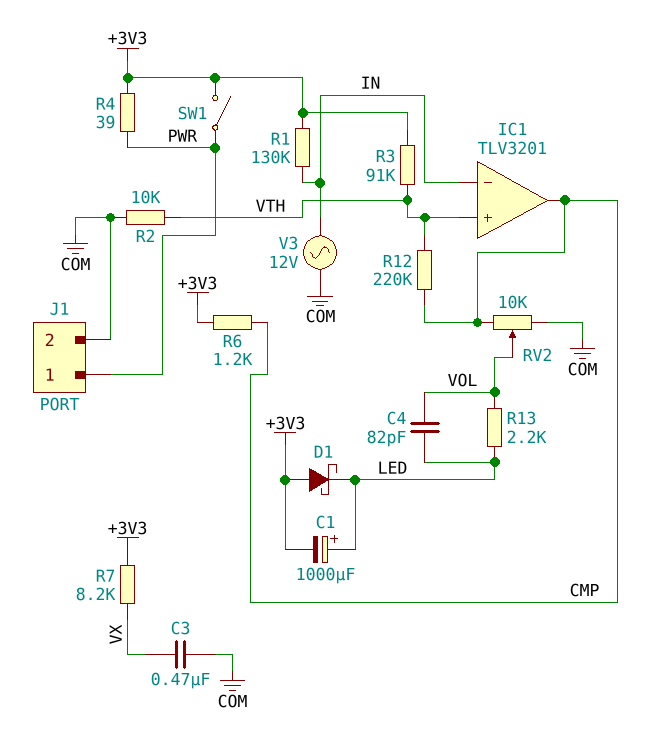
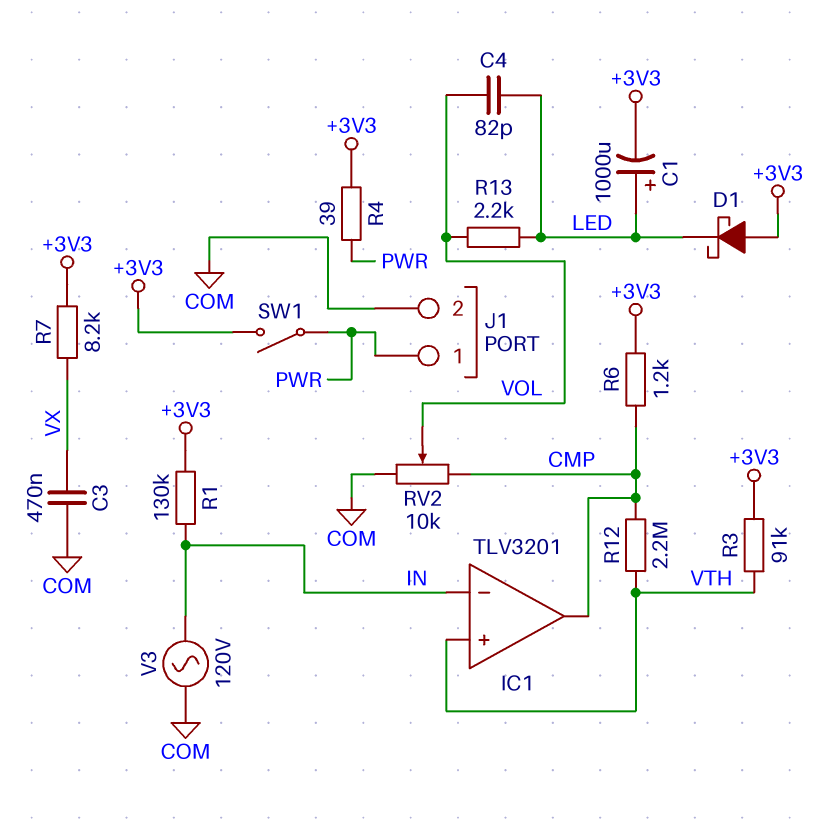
R2: 10k (COM, VTH) -> none
R12: 220k (CMP, VTH) -> 2.2M (CMP, VTH)
V3: AC 12V (COM, IN) -> AC 120V (COM, IN)

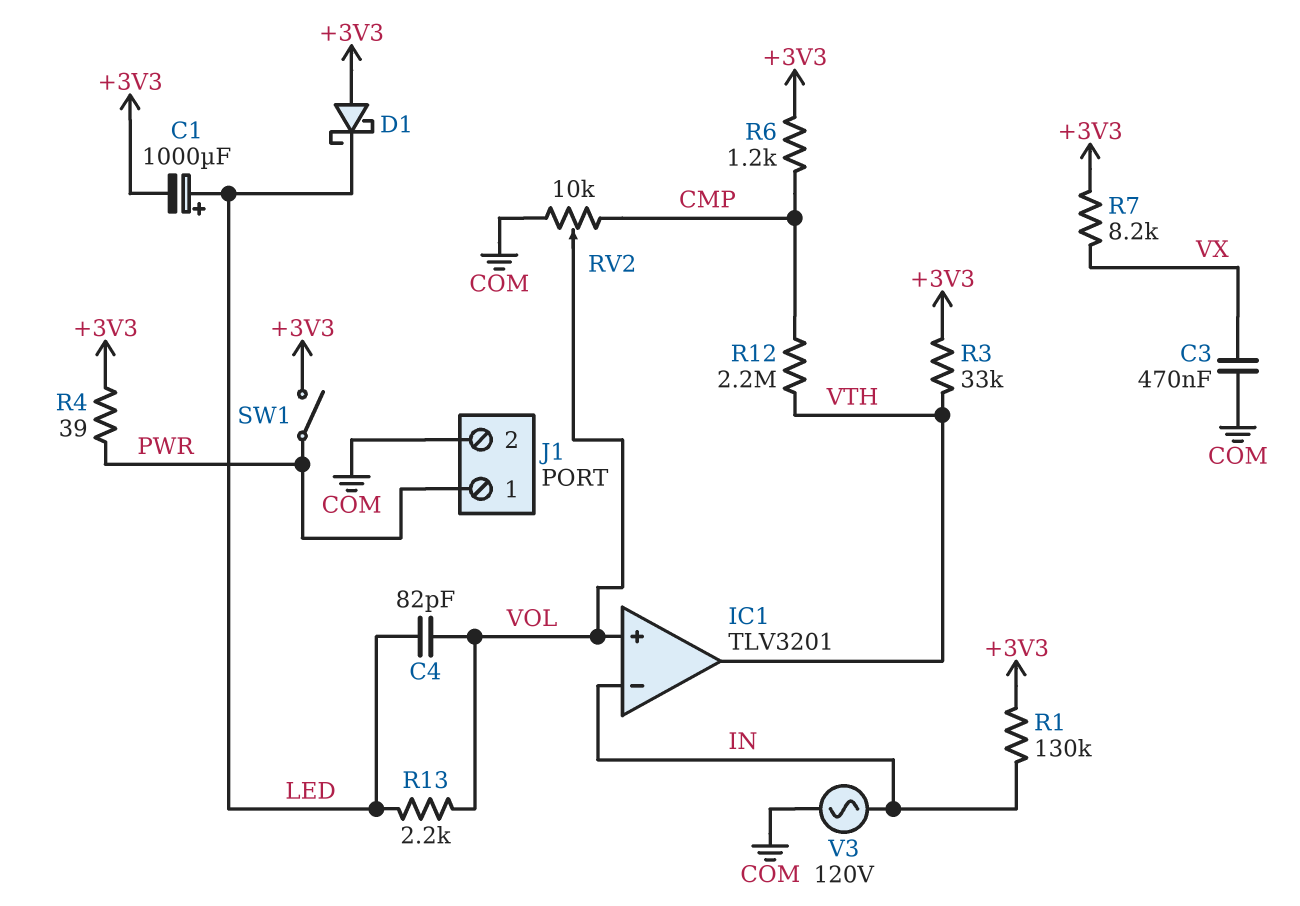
IC1 pin in+: VTH -> VOL
IC1 pin out: CMP -> VTH
R3: 91k (+3V3, VTH) -> 33k (+3V3, VTH)

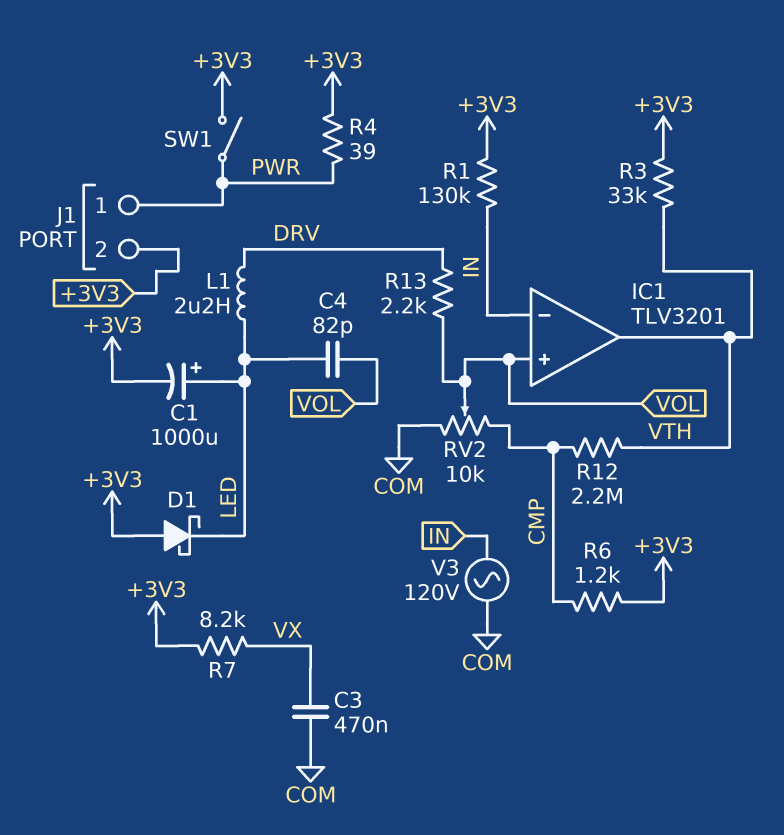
J1 pin 2: COM -> +3V3
L1: none -> 2.2uH (DRV, LED)
R13: 2.2k (LED, VOL) -> 2.2k (DRV, VOL)

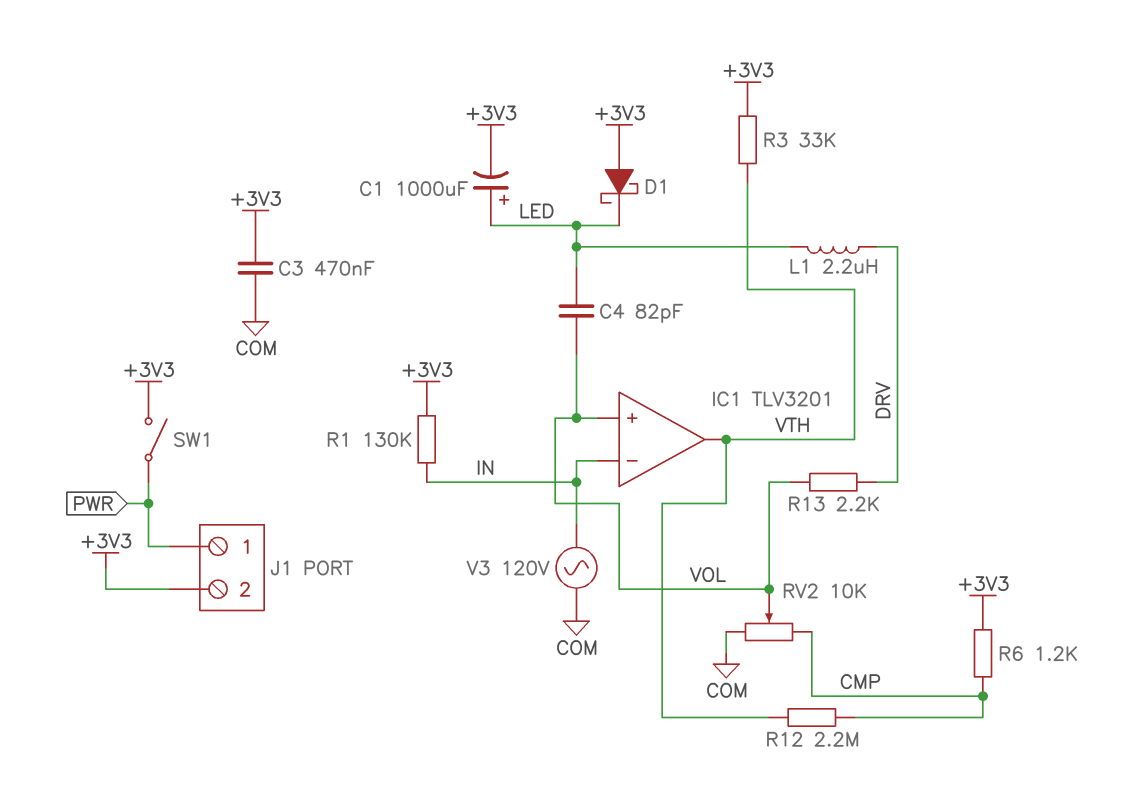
C3: 470nF (COM, VX) -> 470nF (+3V3, COM)
R4: 39 (+3V3, PWR) -> none
R7: 8.2k (+3V3, VX) -> none

